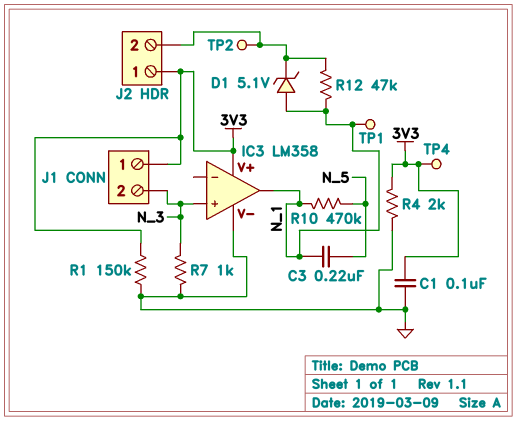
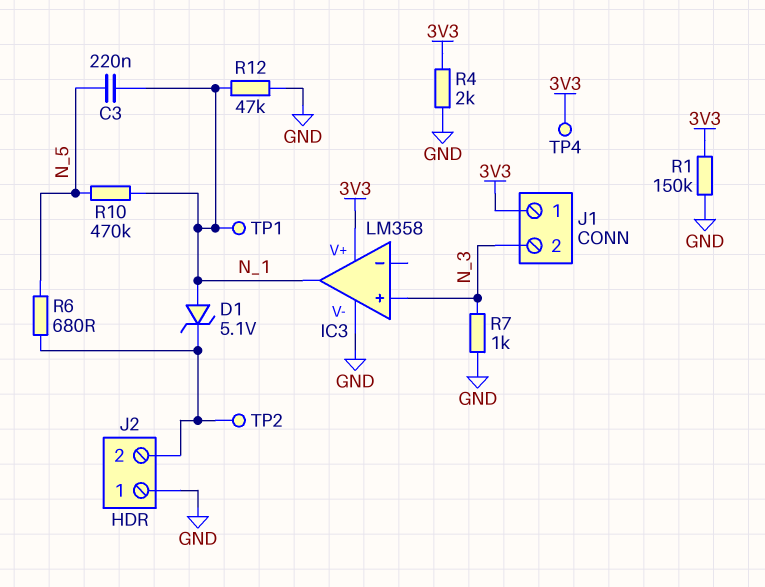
C1: 100nF (3V3, GND) -> none
J2 pin 1: 3V3 -> GND
R6: none -> 680 (J2/2, N_5)
R12: 47k (J2/2, N_1) -> 47k (GND, N_1)

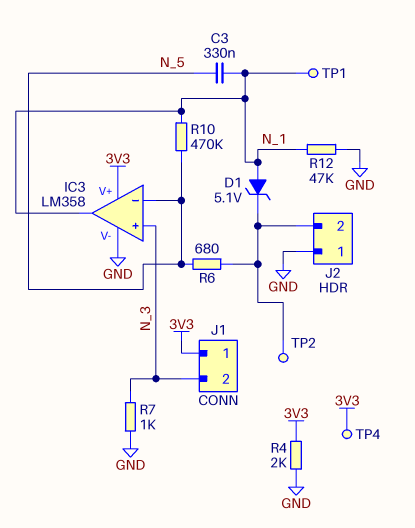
C3: 220nF (N_1, N_5) -> 330nF (N_1, N_5)
IC3 pin in-: none -> N_5
R1: 150k (3V3, GND) -> none

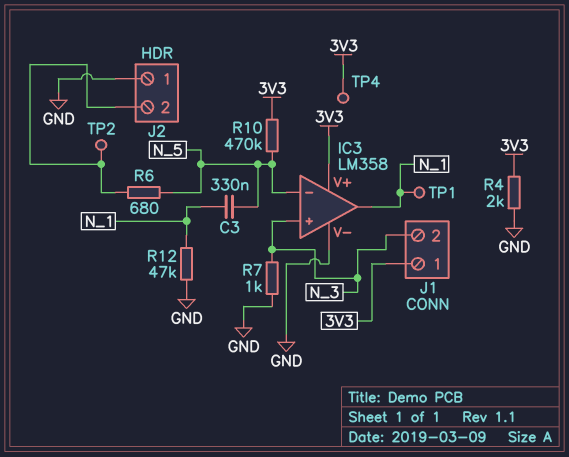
D1: zener 5.1V (A N_1, K J2/2) -> none
R10: 470k (N_1, N_5) -> 470k (3V3, N_5)

